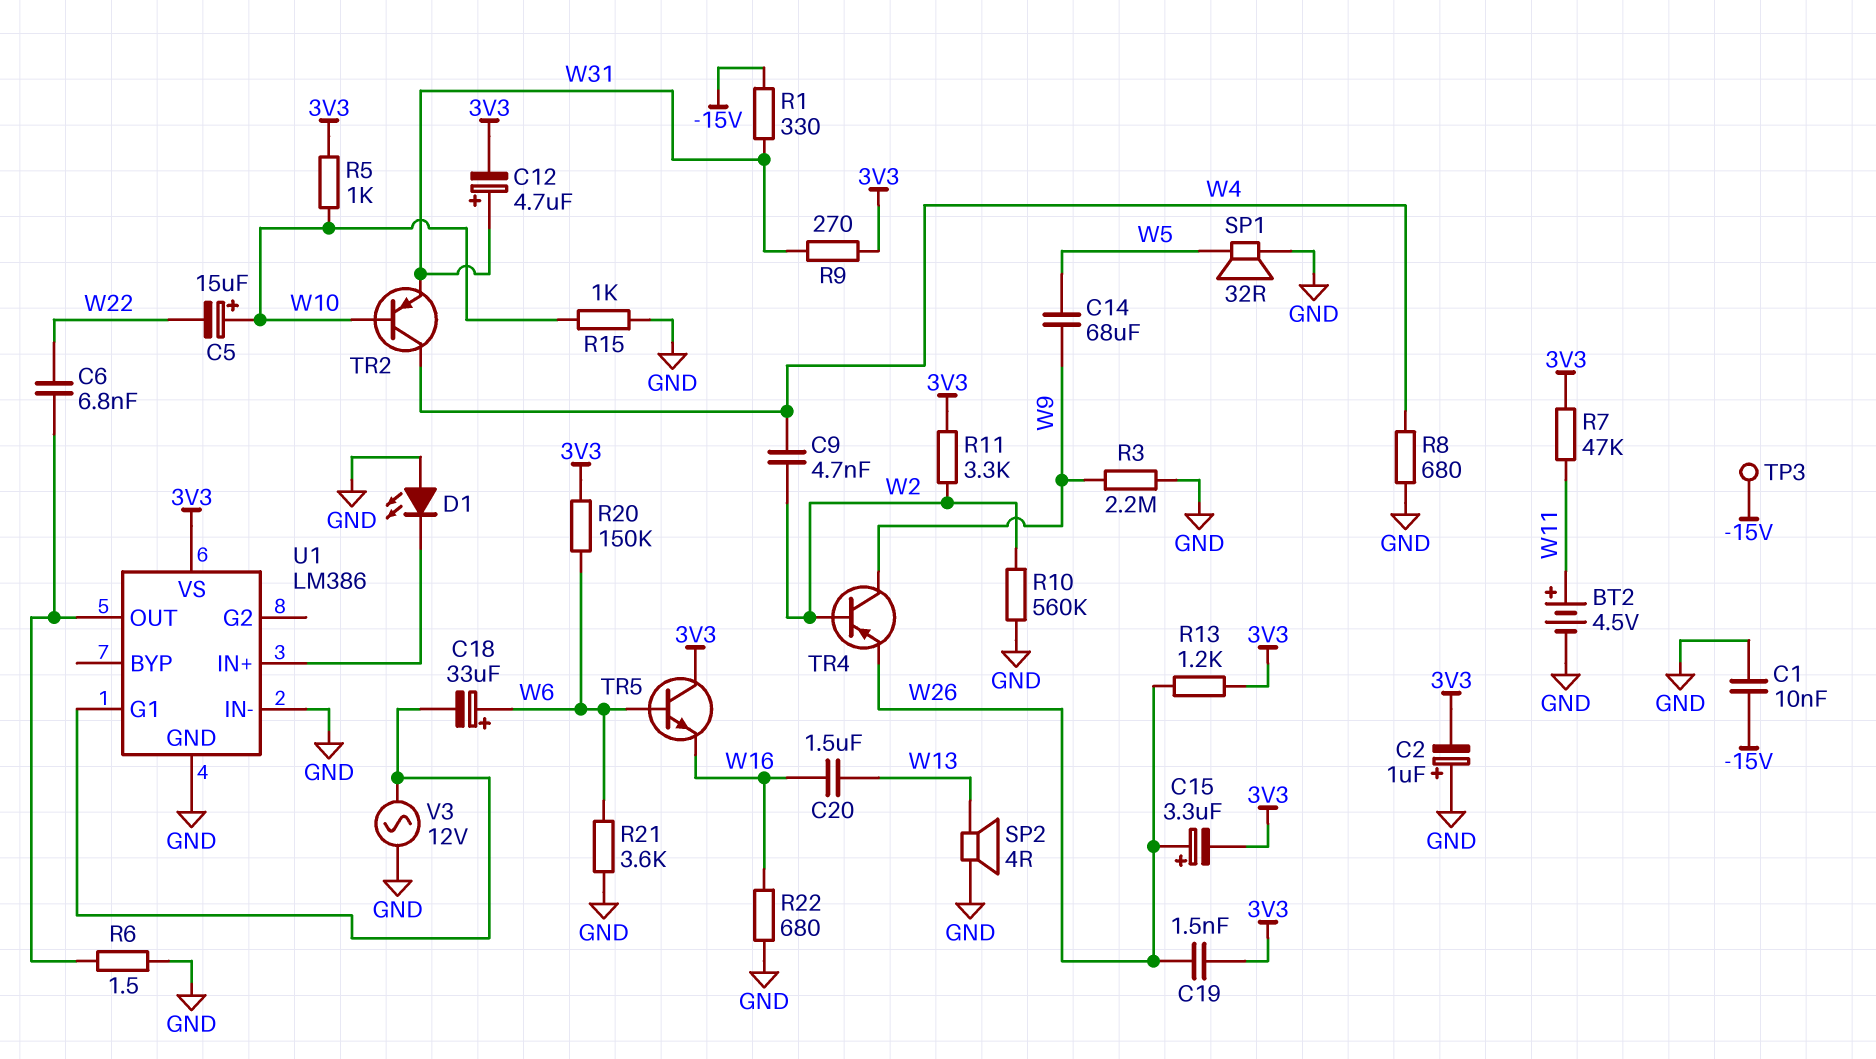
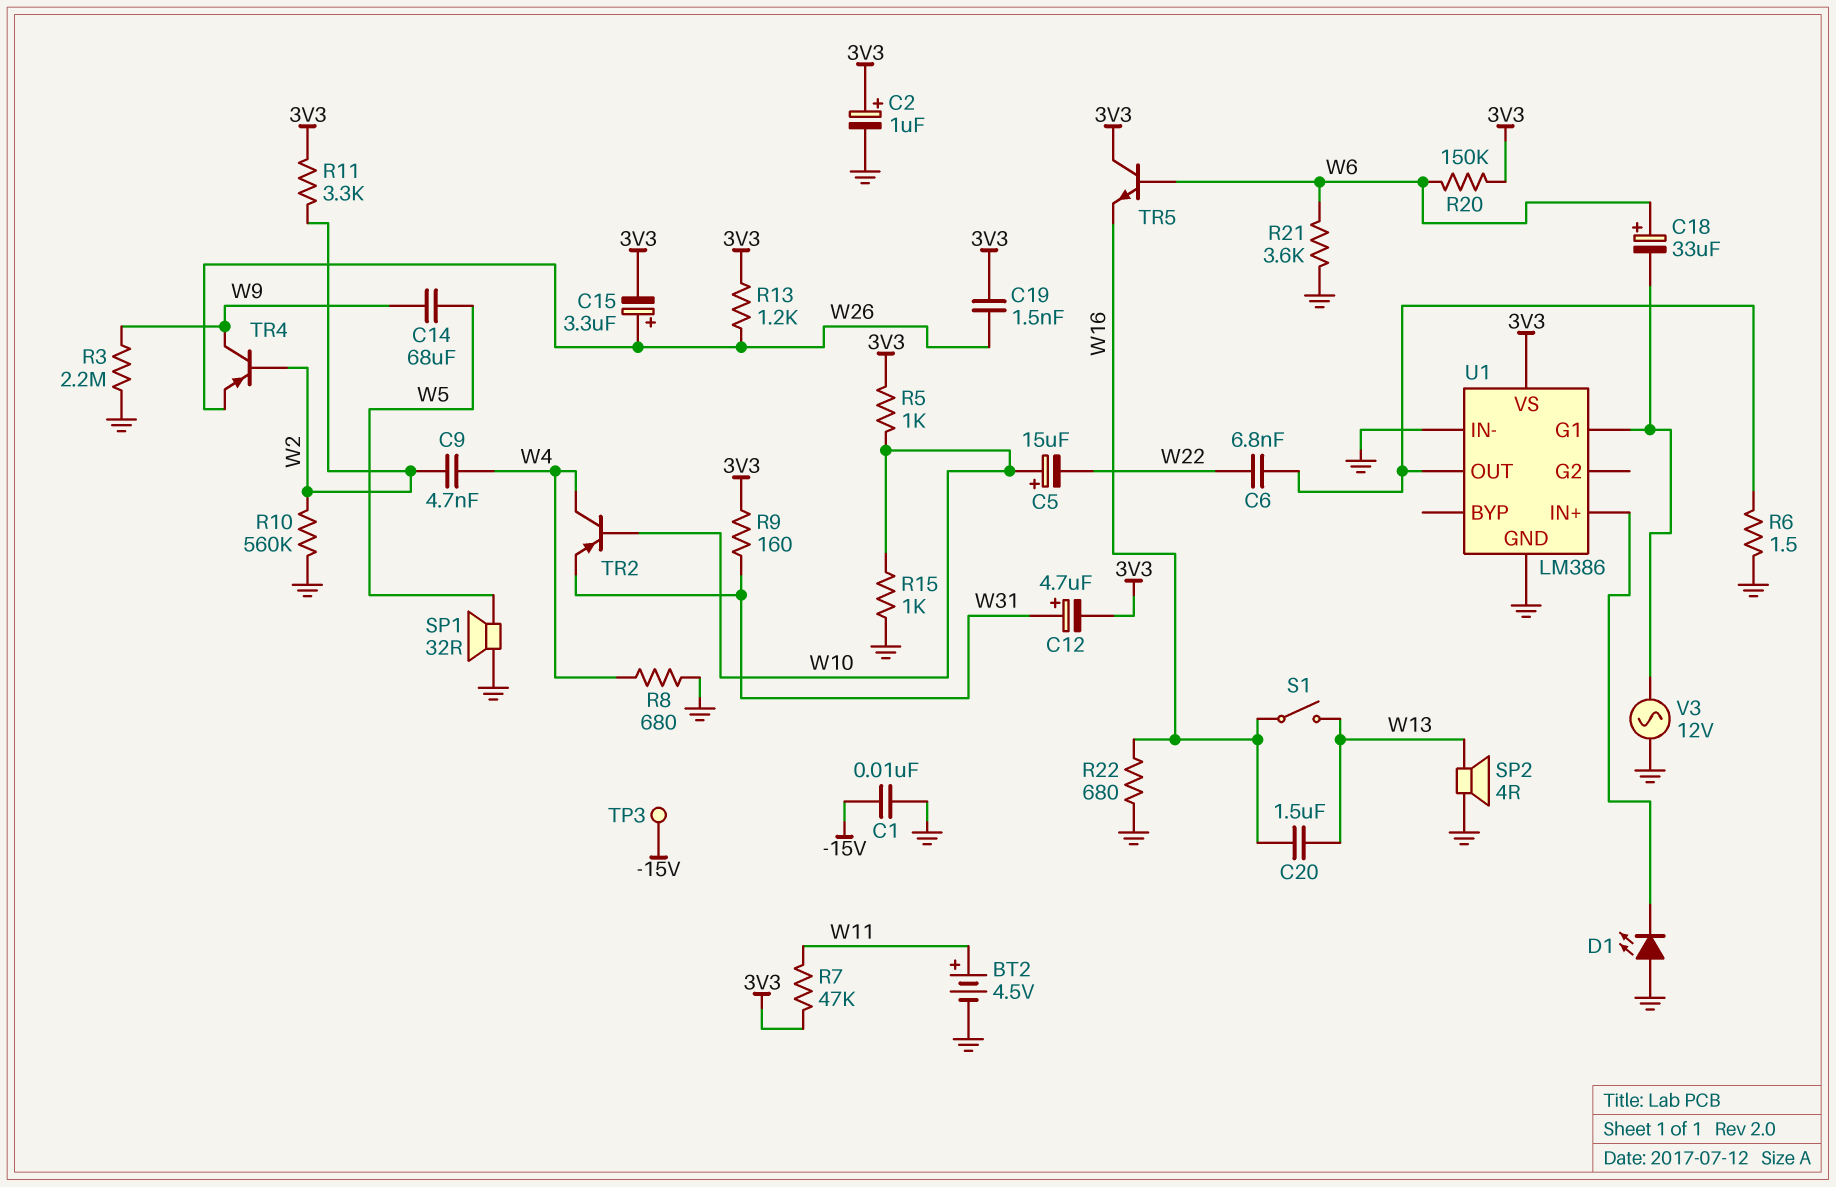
C2: 1uF (plus GND, minus 3V3) -> 1uF (plus 3V3, minus GND)
R1: 330 (-15V, W31) -> none
R9: 270 (3V3, W31) -> 160 (3V3, W31)
S1: none -> switch (W13, W16)

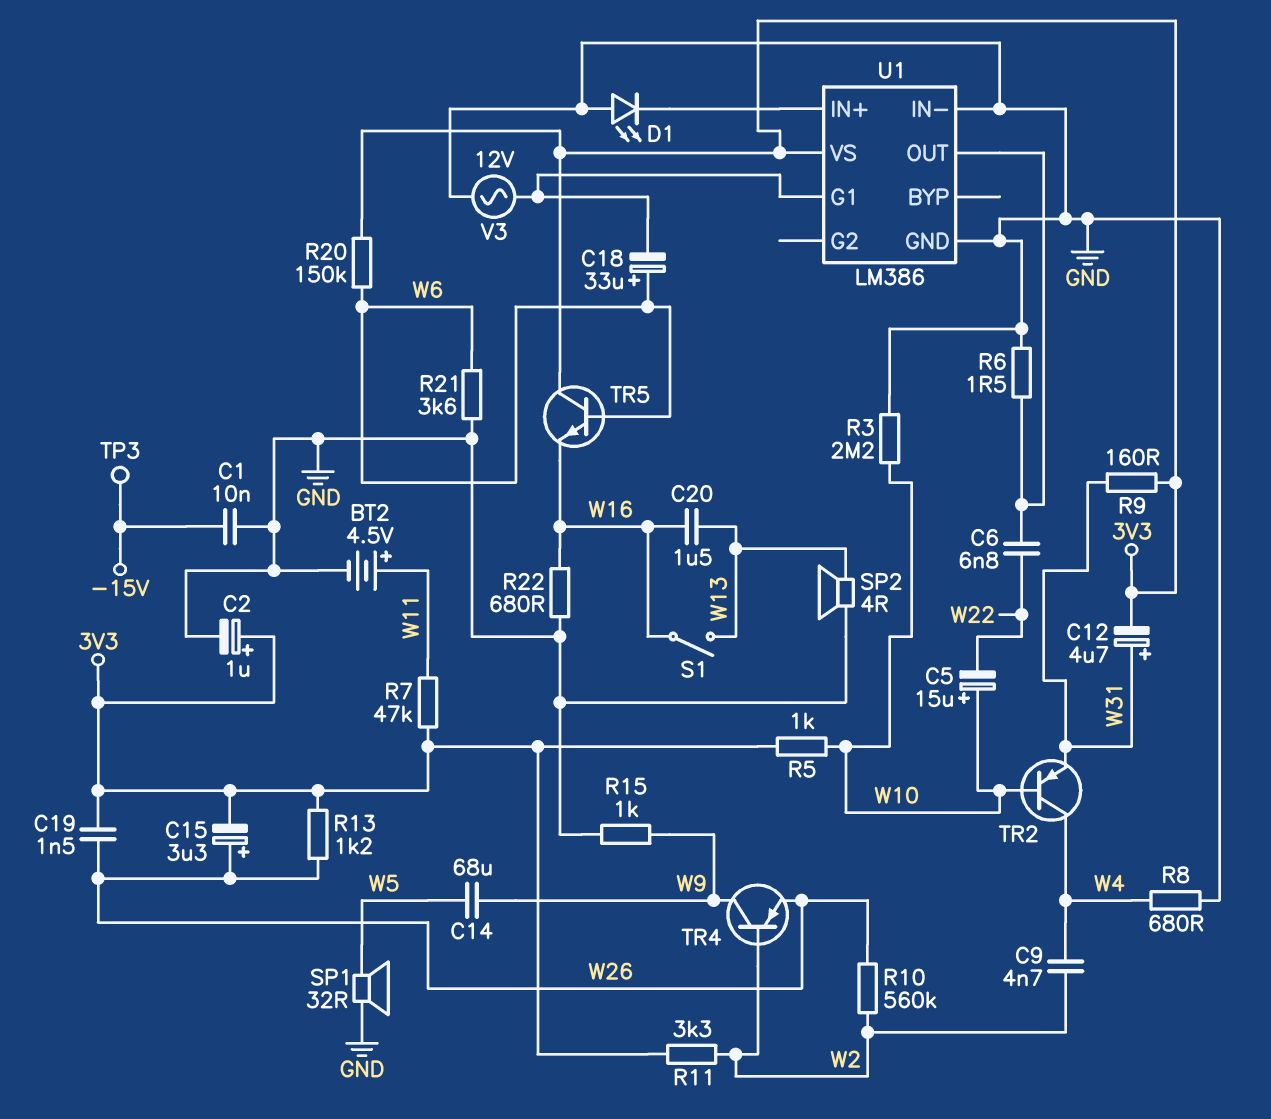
R3: 2.2M (GND, W9) -> 2.2M (GND, W10)
R10: 560k (GND, W2) -> 560k (W2, W26)
R15: 1k (GND, W10) -> 1k (GND, W9)

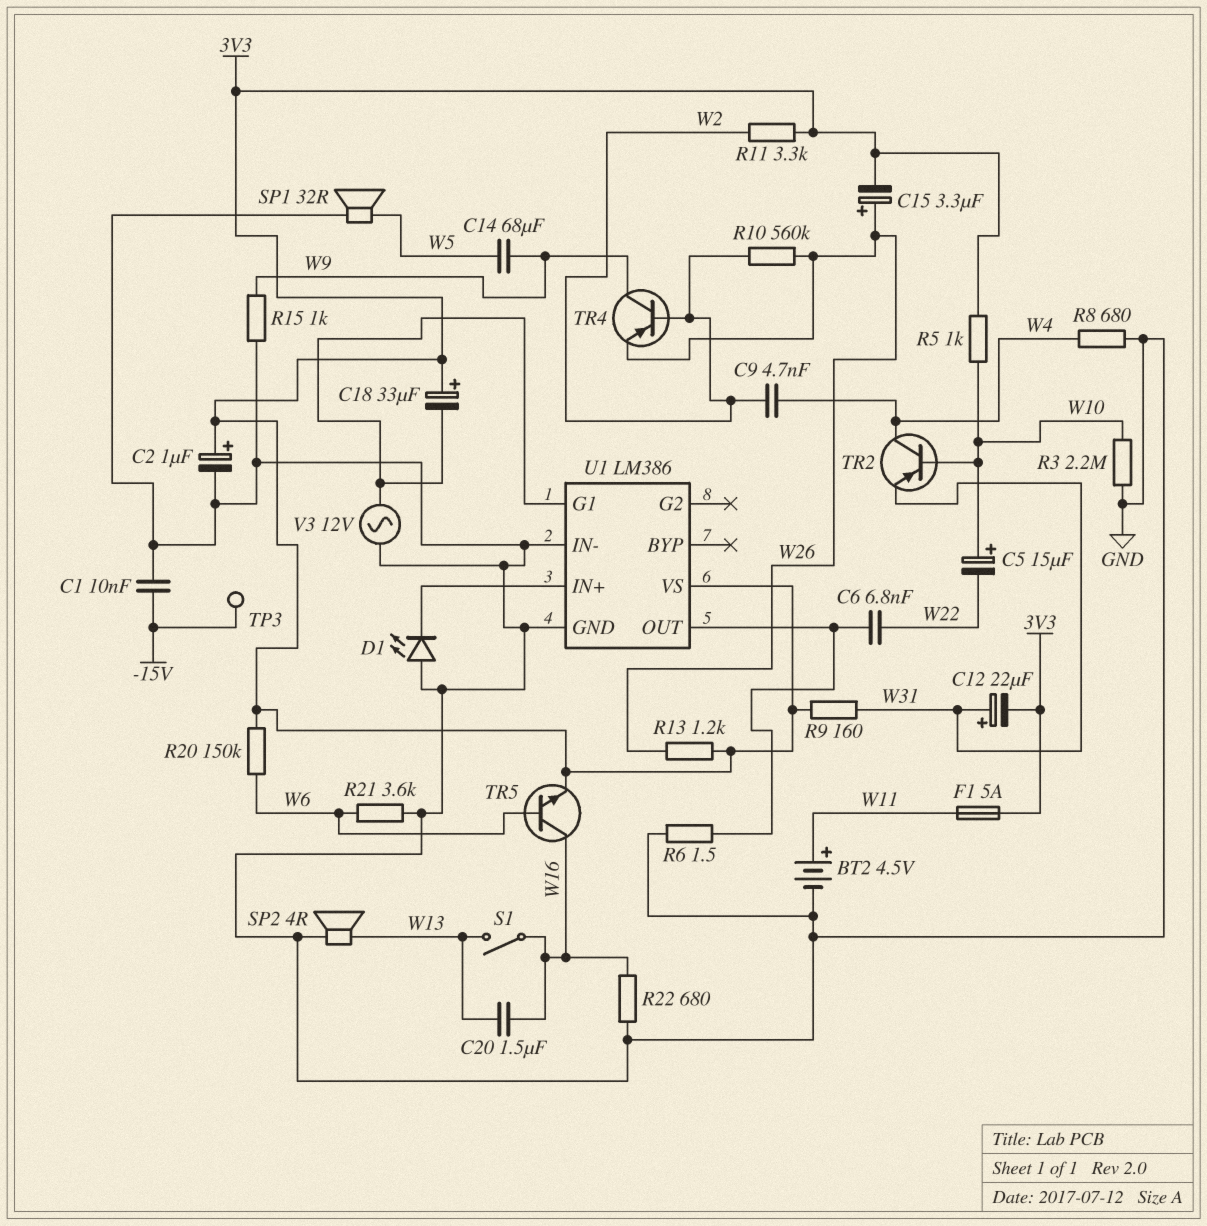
C12: 4.7uF (plus W31, minus 3V3) -> 22uF (plus W31, minus 3V3)
C18: 33uF (plus W6, minus U1/G1) -> 33uF (plus 3V3, minus U1/G1)
C19: 1.5nF (3V3, W26) -> none
F1: none -> 5A (3V3, W11)
R7: 47k (3V3, W11) -> none
TR5: NPN (B W6, C 3V3, E W16) -> NPN (B W6, C W16, E 3V3)

